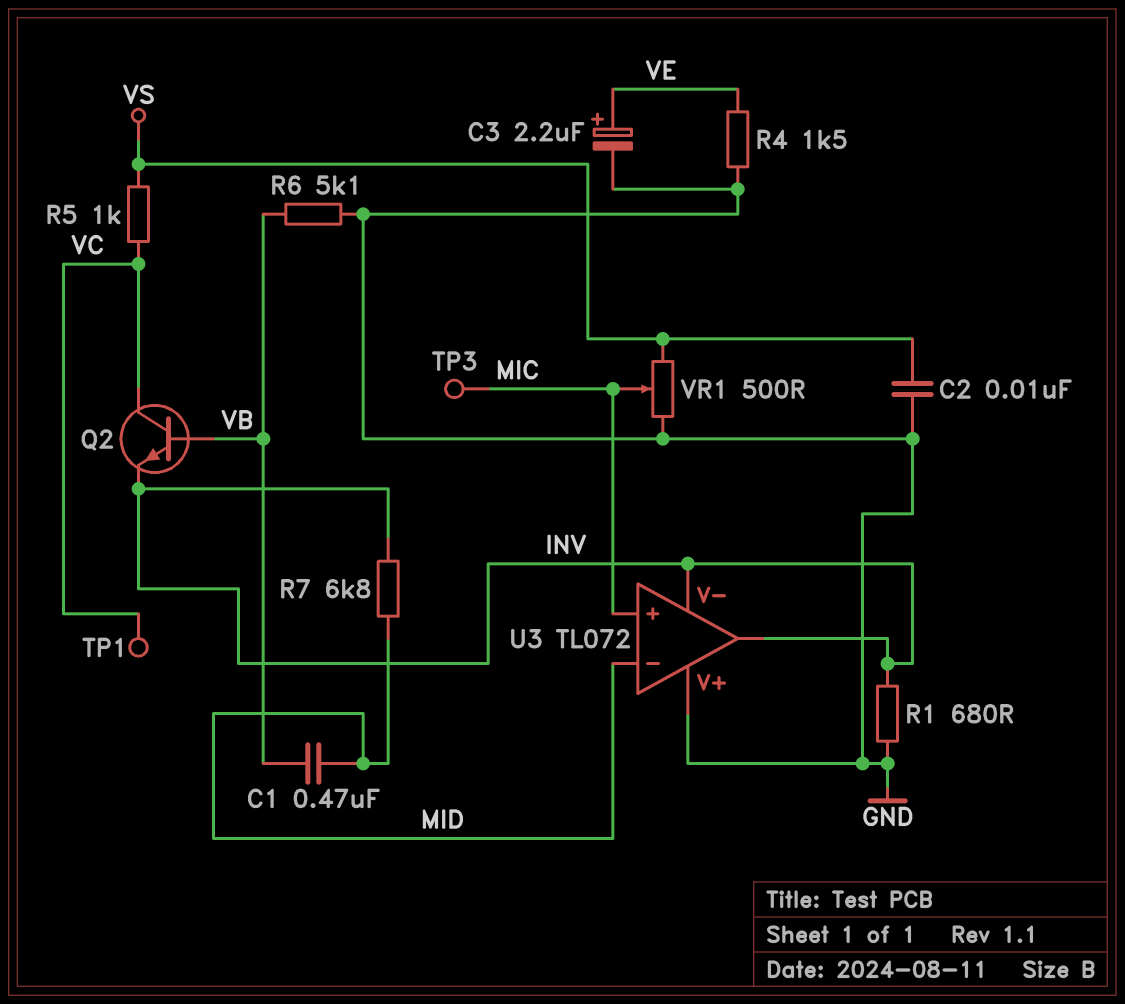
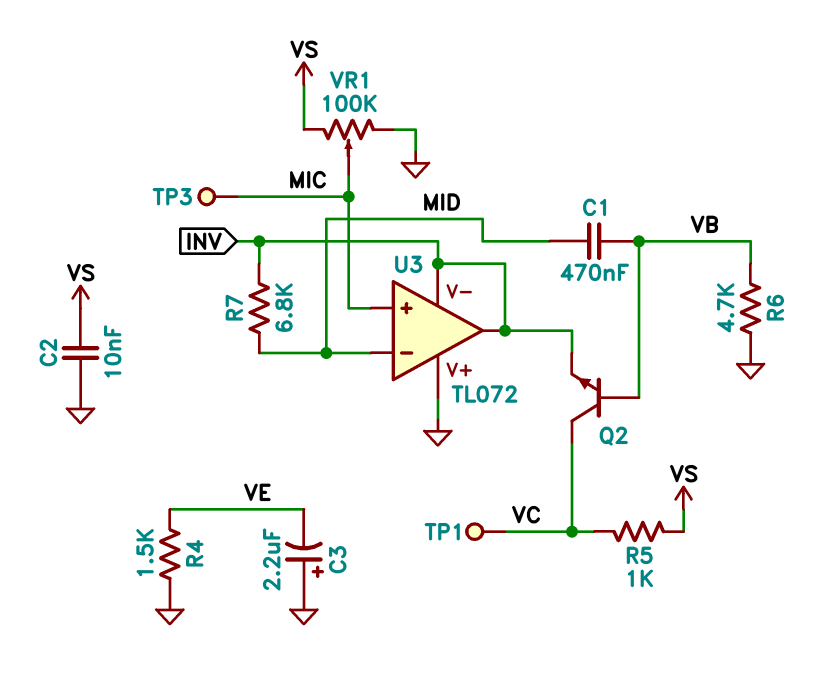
C3: 2.2uF (plus VE, minus GND) -> 2.2uF (plus GND, minus VE)
R1: 680 (GND, INV) -> none
R6: 5.1k (GND, VB) -> 4.7k (GND, VB)
VR1: 500 (GND, VS, wiper MIC) -> 100k (GND, VS, wiper MIC)

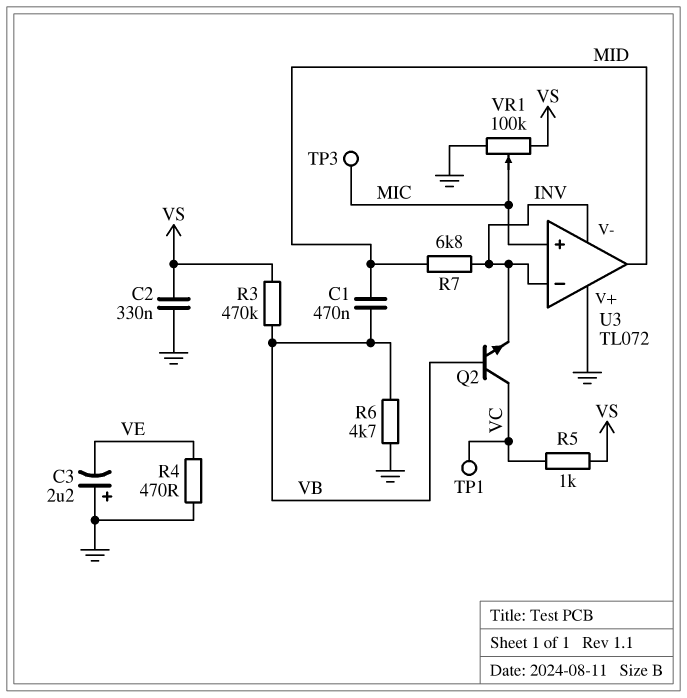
C2: 10nF (GND, VS) -> 330nF (GND, VS)
R3: none -> 470k (VB, VS)
R4: 1.5k (GND, VE) -> 470 (GND, VE)
U3 pin in-: MID -> INV
U3 pin out: INV -> MID

